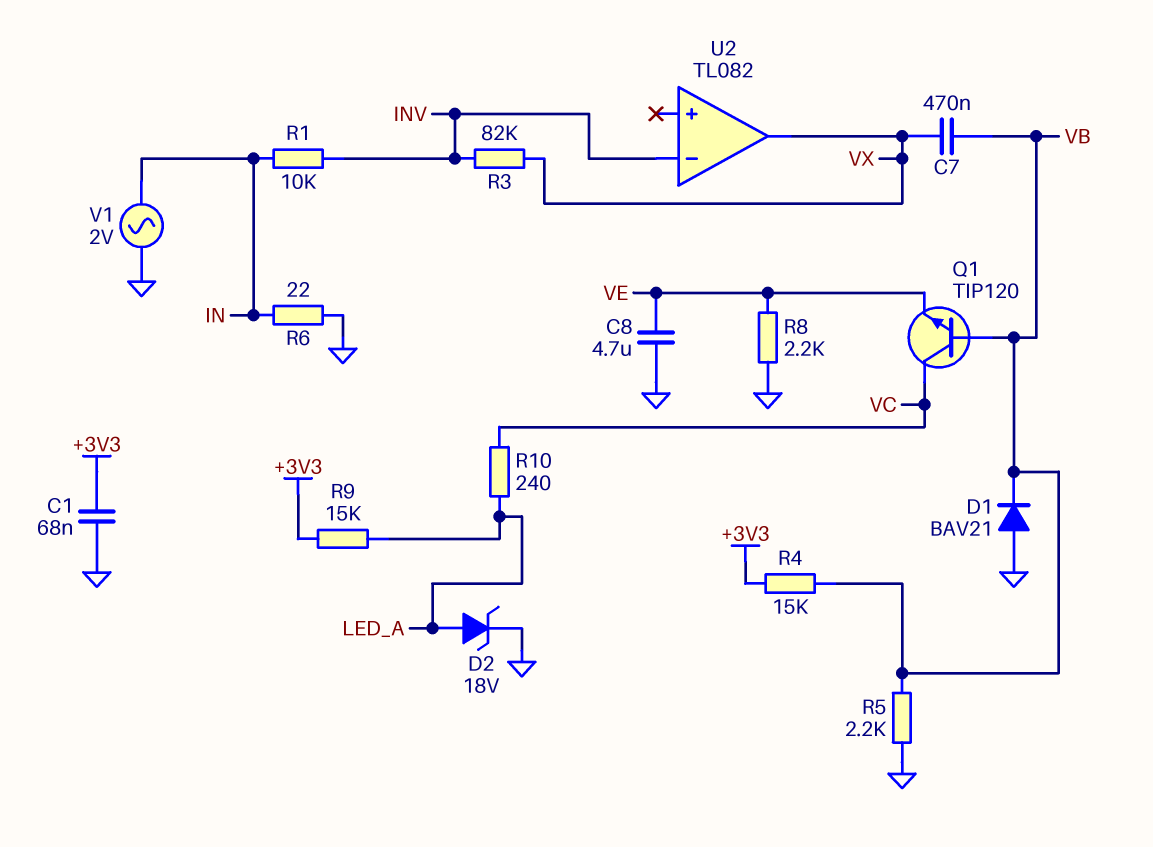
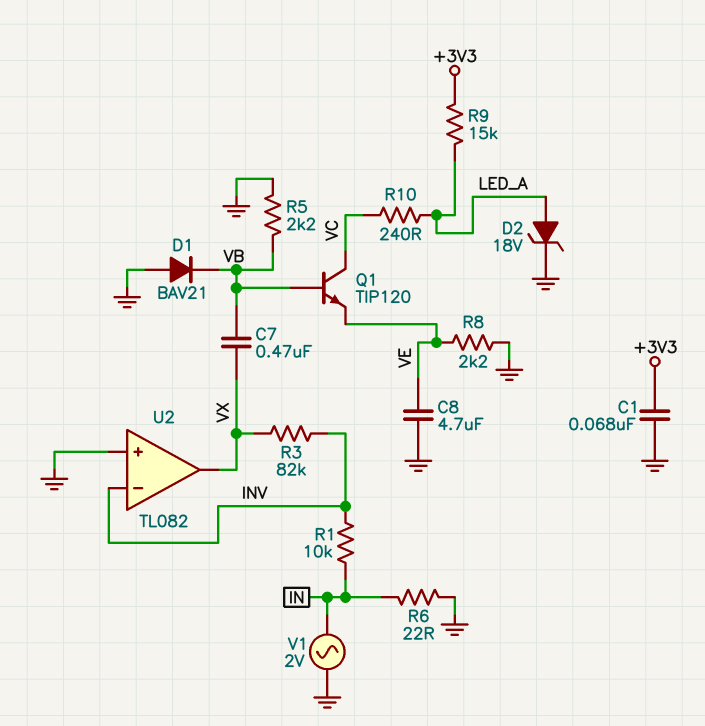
R4: 15k (+3V3, VB) -> none
U2 pin in+: none -> GND

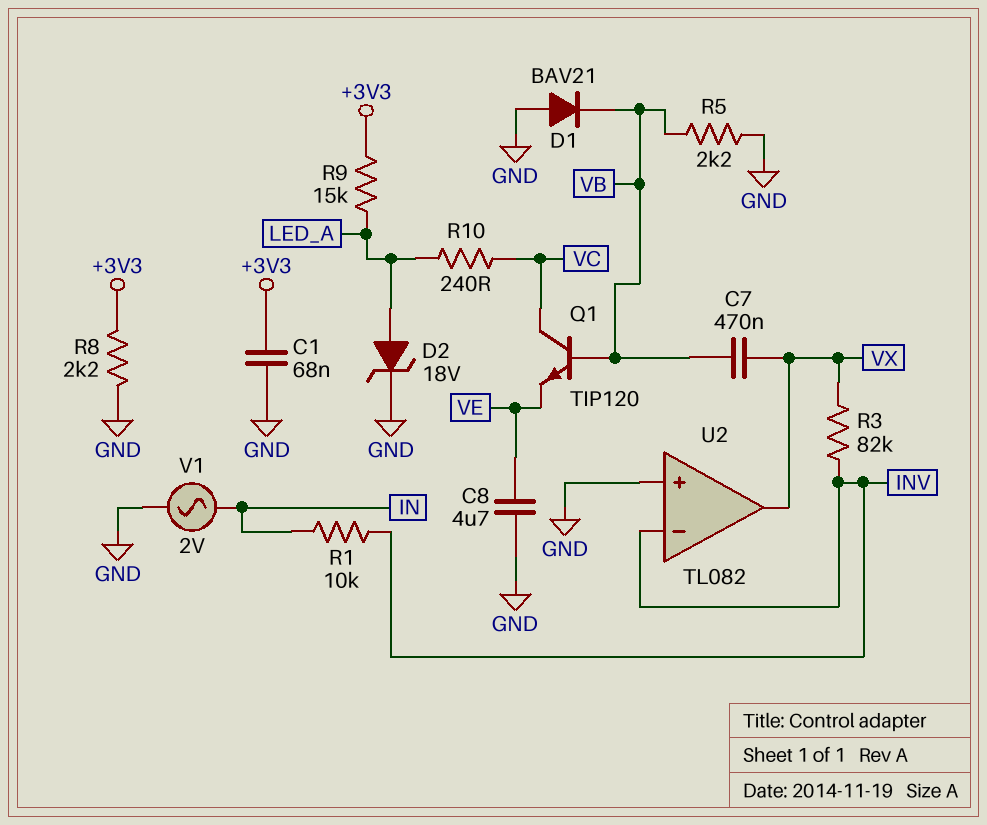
R6: 22 (GND, IN) -> none
R8: 2.2k (GND, VE) -> 2.2k (+3V3, GND)

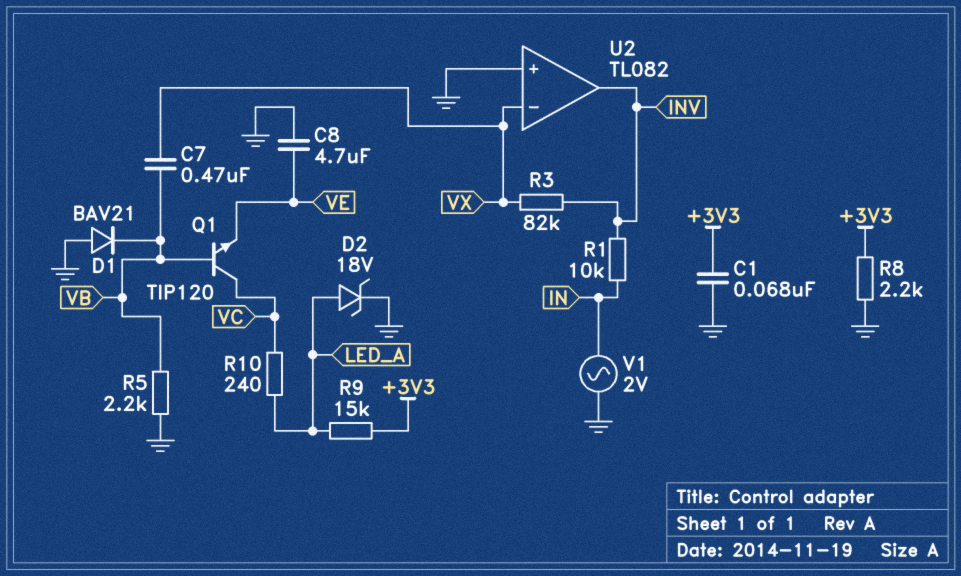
U2 pin in-: INV -> VX
U2 pin out: VX -> INV

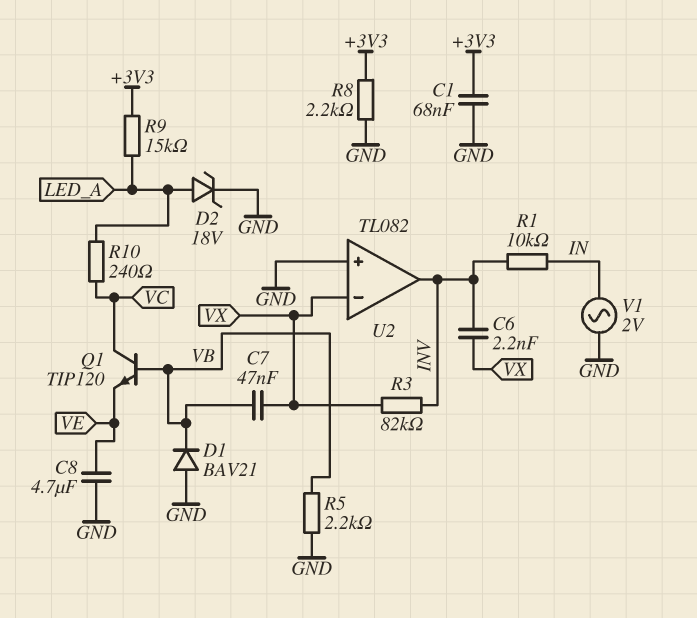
C6: none -> 2.2nF (INV, VX)
C7: 470nF (VB, VX) -> 47nF (VB, VX)

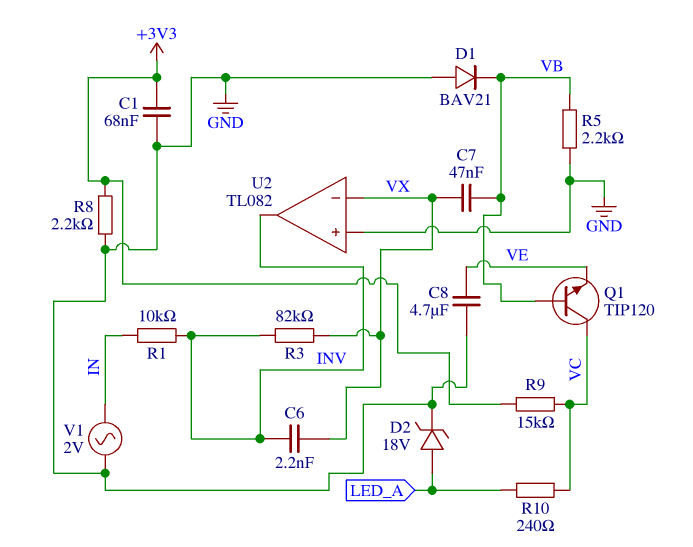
R9: 15k (+3V3, LED_A) -> 15k (+3V3, VC)

